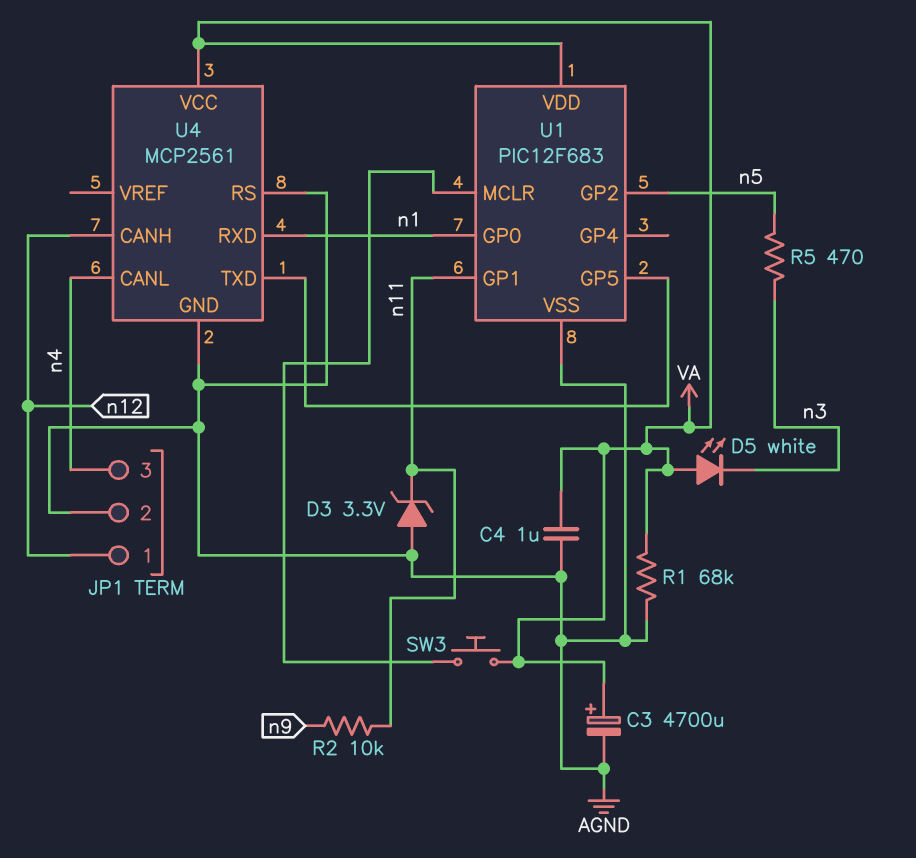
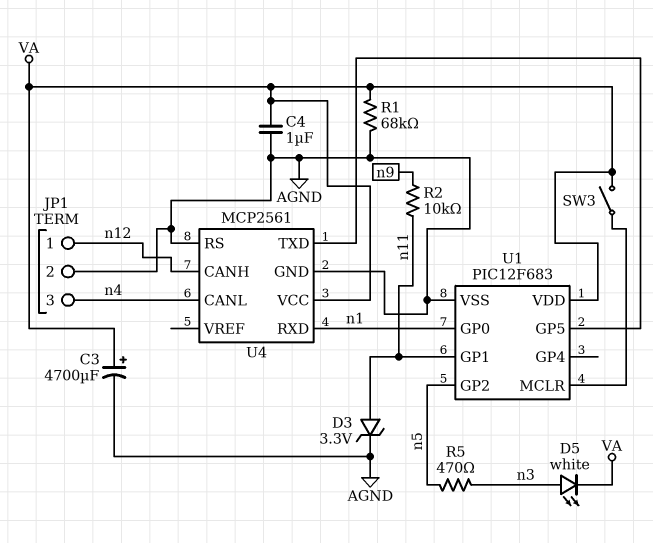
D3: zener 3.3V (A AGND, K n11) -> zener 3.3V (A n11, K AGND)
D5: LED white (A VA, K n3) -> LED white (A n3, K VA)
SW3: button (U1/MCLR, VA) -> switch (U1/MCLR, VA)

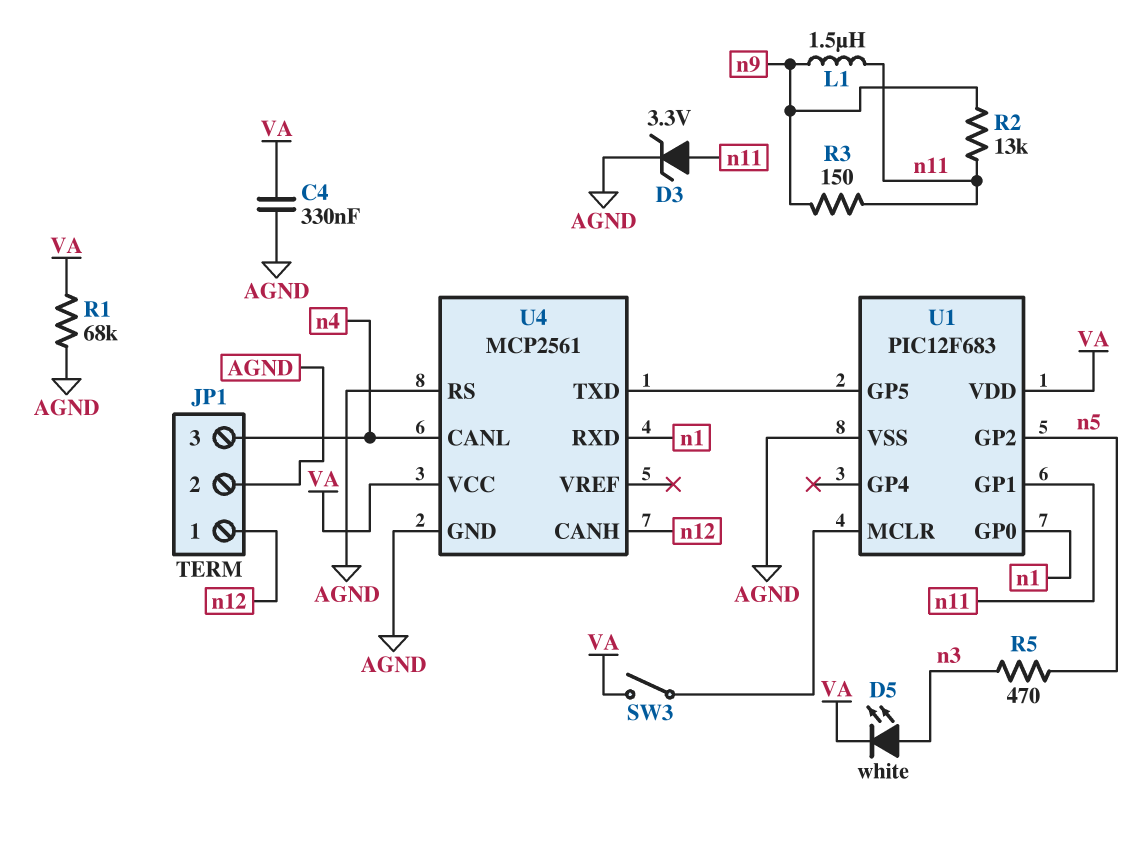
C3: 4700uF (plus VA, minus AGND) -> none
C4: 1uF (AGND, VA) -> 330nF (AGND, VA)
L1: none -> 1.5uH (n9, n11)
R2: 10k (n9, n11) -> 13k (n9, n11)
R3: none -> 150 (n9, n11)

